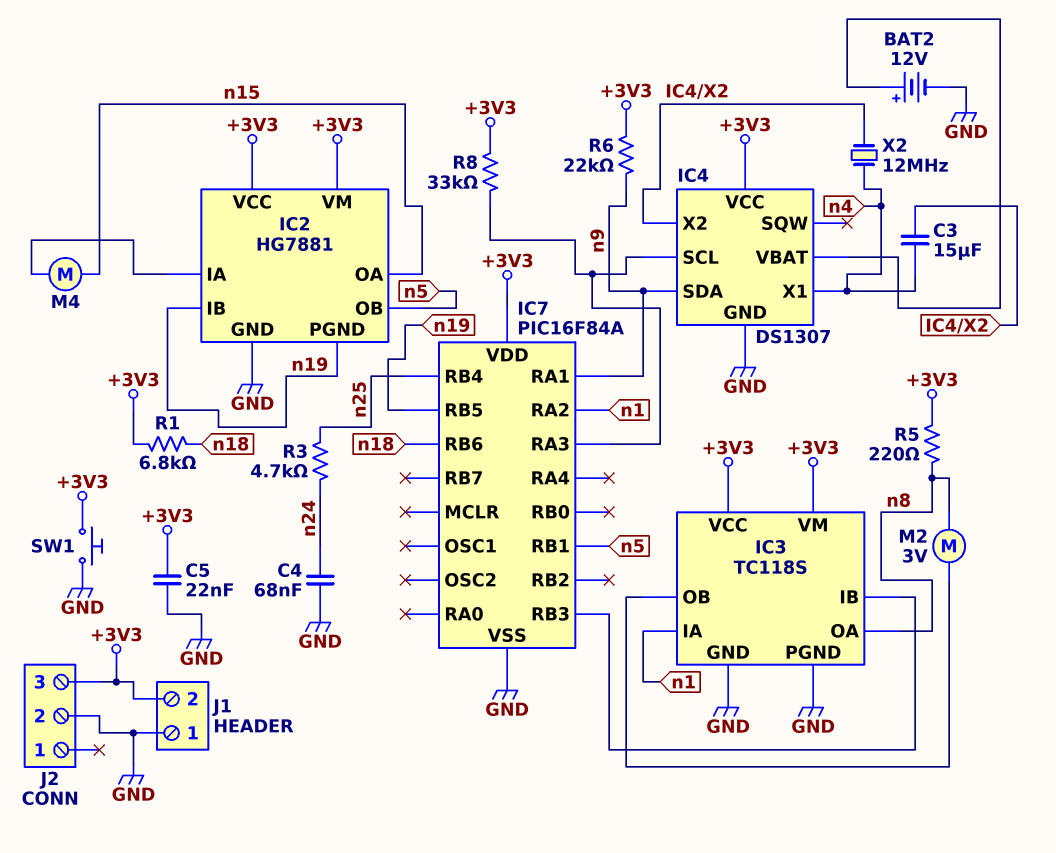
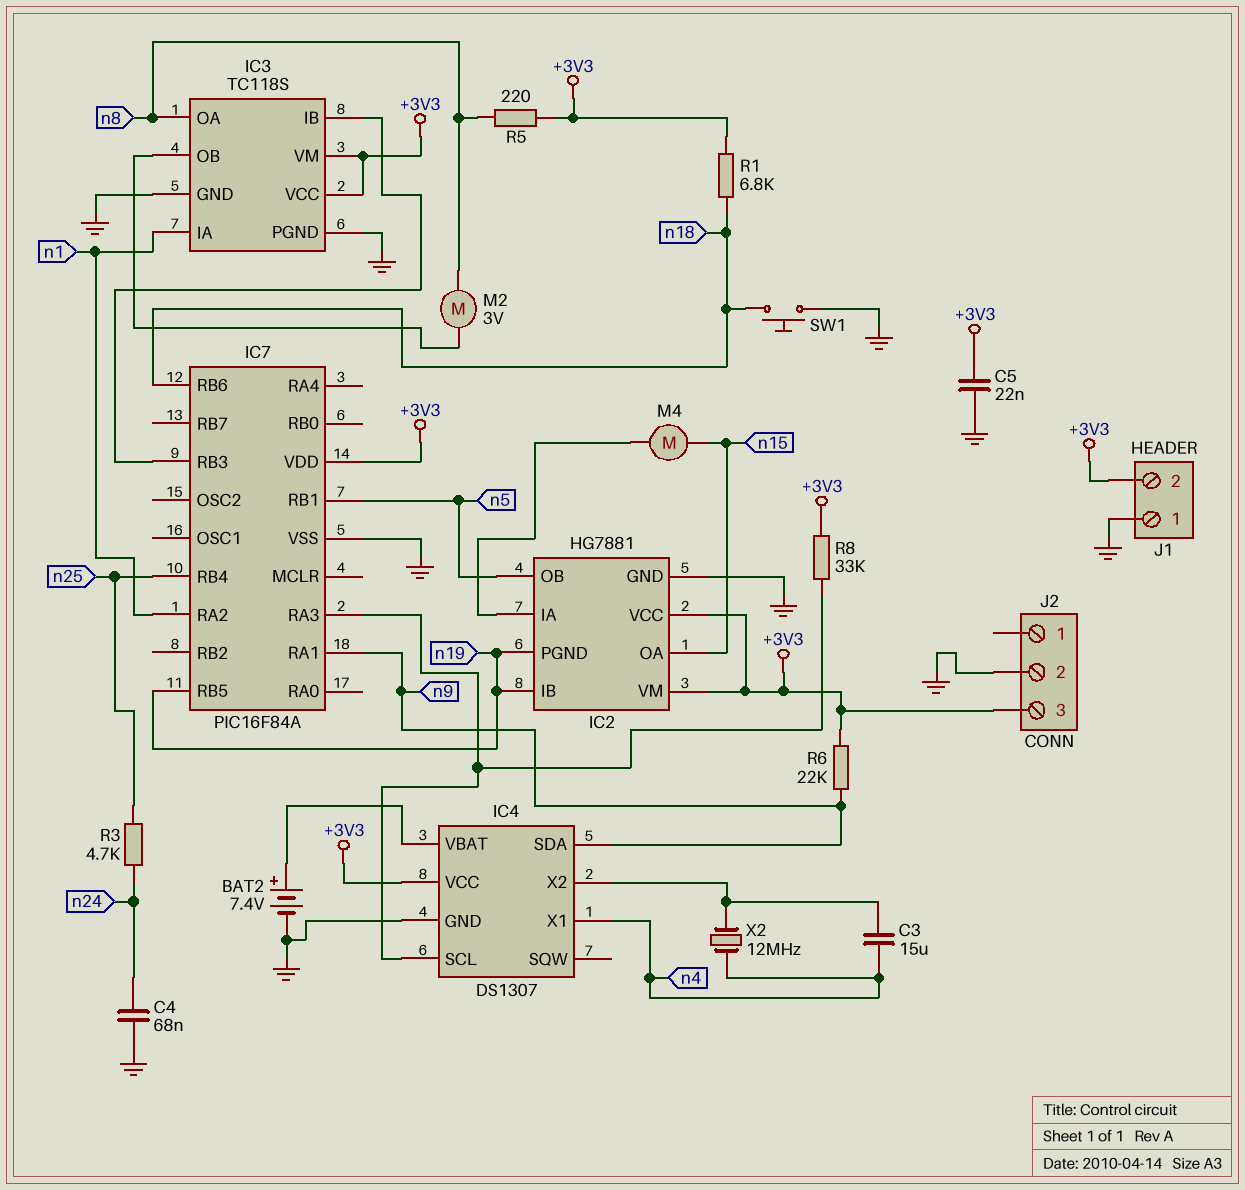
BAT2: 12V (plus IC4/VBAT, minus GND) -> 7.4V (plus IC4/VBAT, minus GND)
SW1: button (+3V3, GND) -> button (GND, n18)

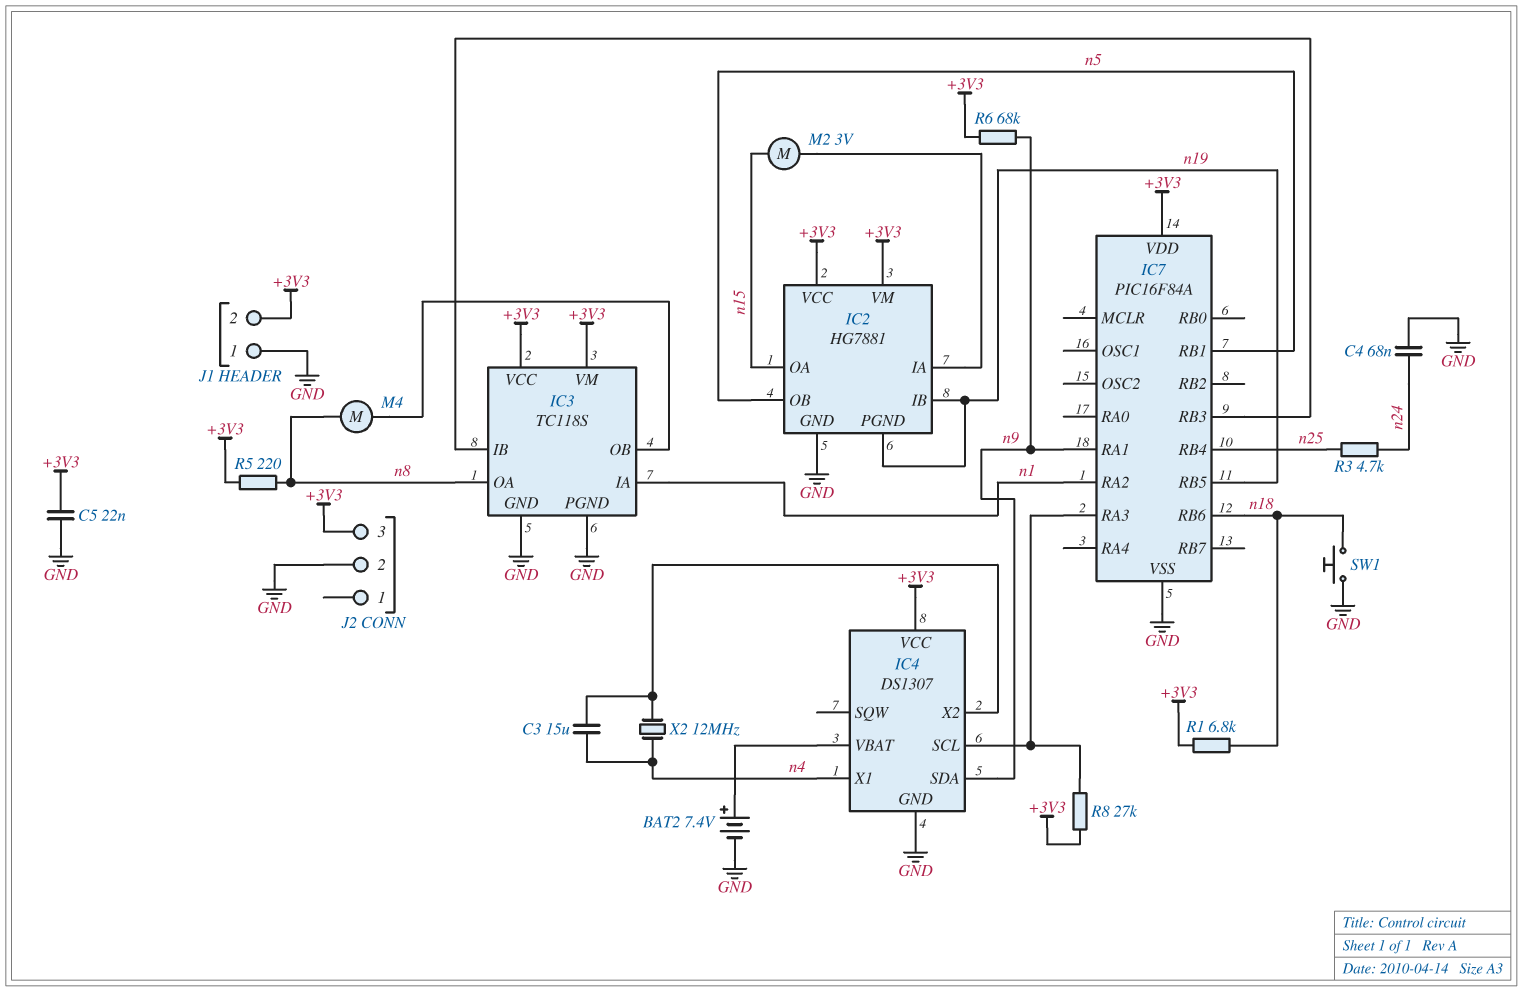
M2: motor 3V (IC3/OB, n8) -> motor 3V (IC2/IA, n15)
M4: motor (IC2/IA, n15) -> motor (IC3/OB, n8)
R6: 22k (+3V3, n9) -> 68k (+3V3, n9)
R8: 33k (+3V3, IC4/SCL) -> 27k (+3V3, IC4/SCL)

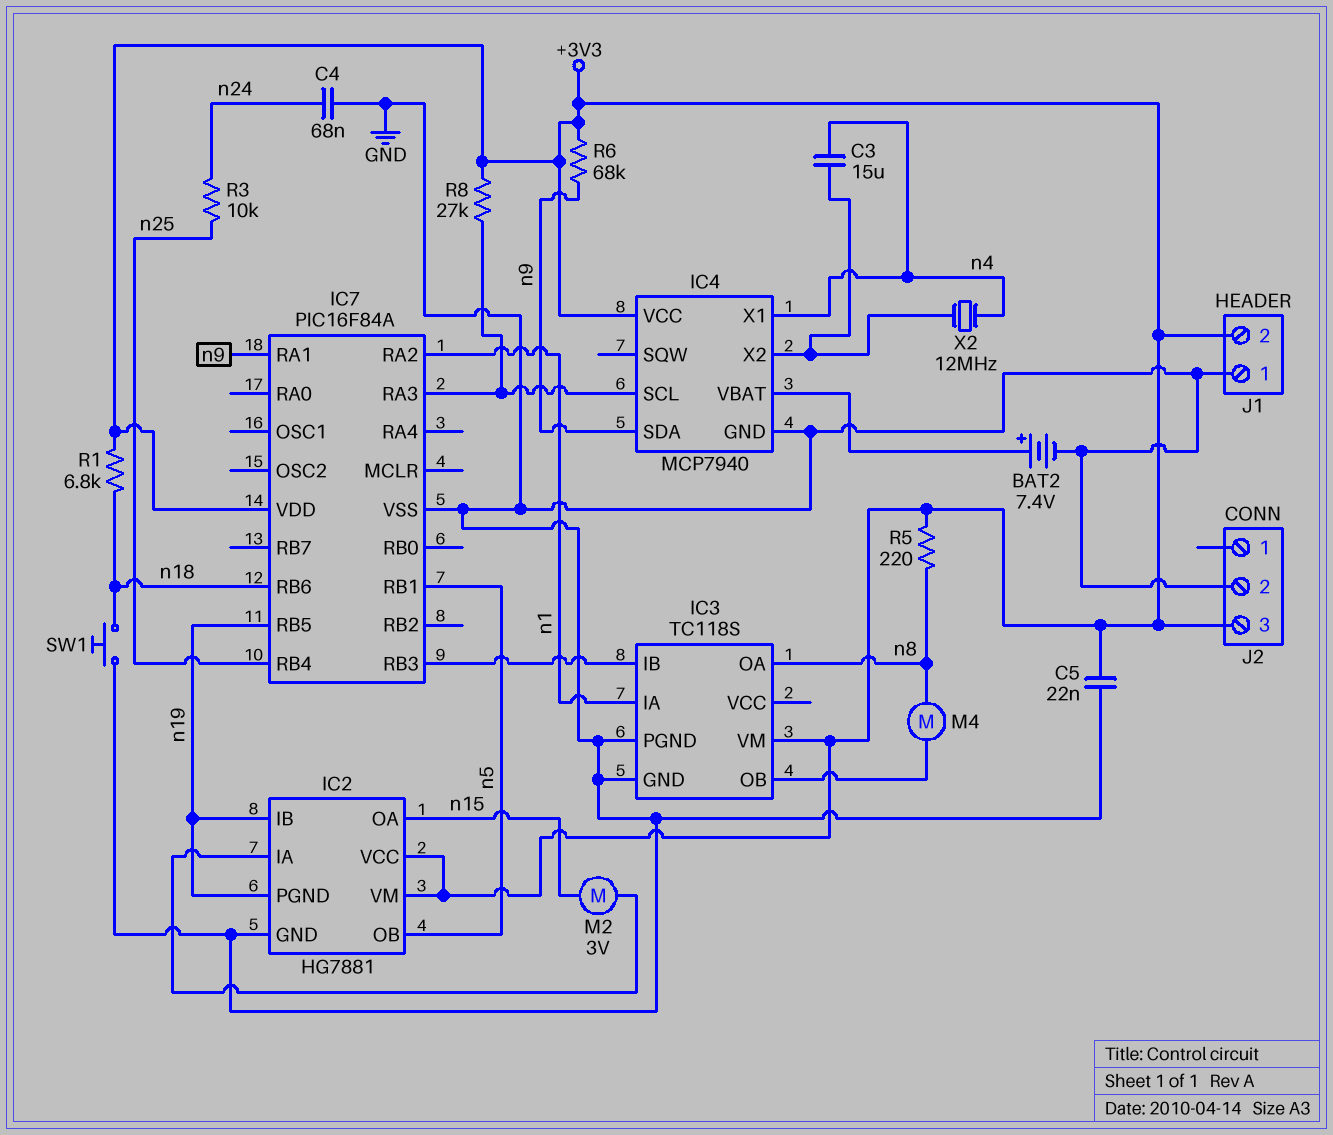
IC3 pin VCC: +3V3 -> none
IC4: DS1307 -> MCP7940
R3: 4.7k (n24, n25) -> 10k (n24, n25)

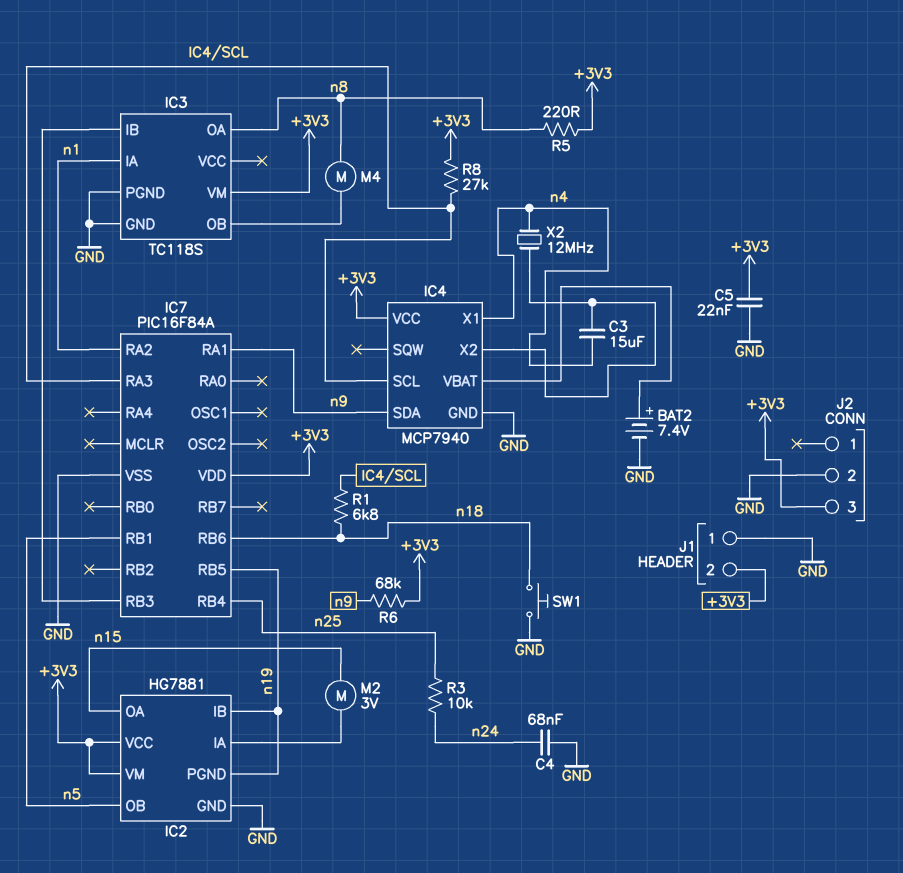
R1: 6.8k (+3V3, n18) -> 6.8k (IC4/SCL, n18)

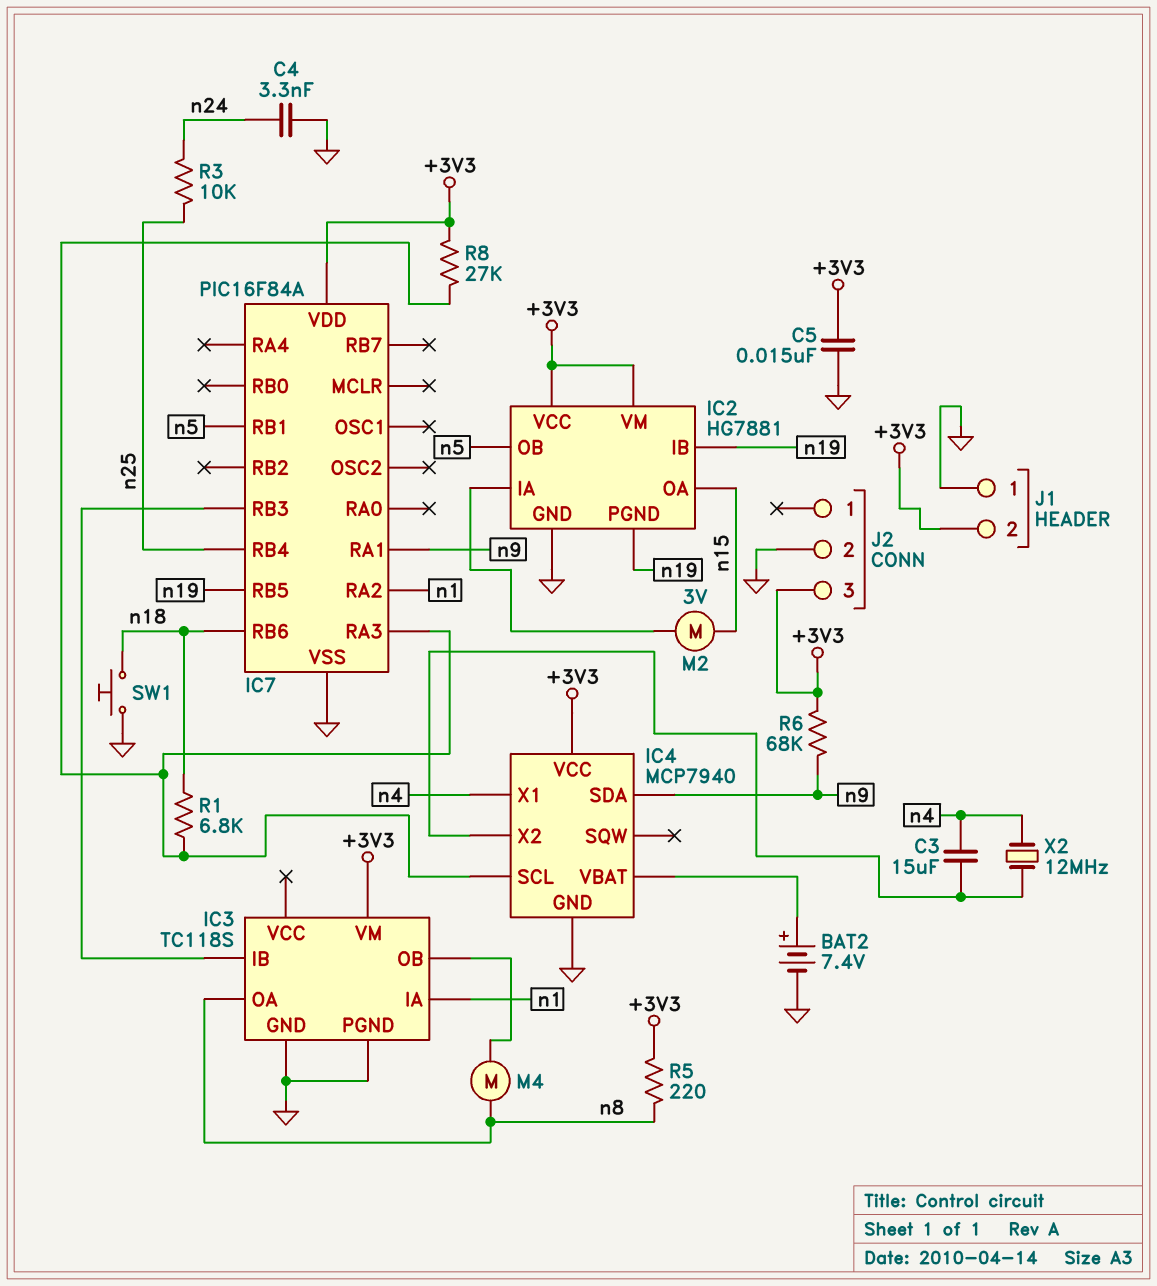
C4: 68nF (GND, n24) -> 3.3nF (GND, n24)
C5: 22nF (+3V3, GND) -> 15nF (+3V3, GND)

